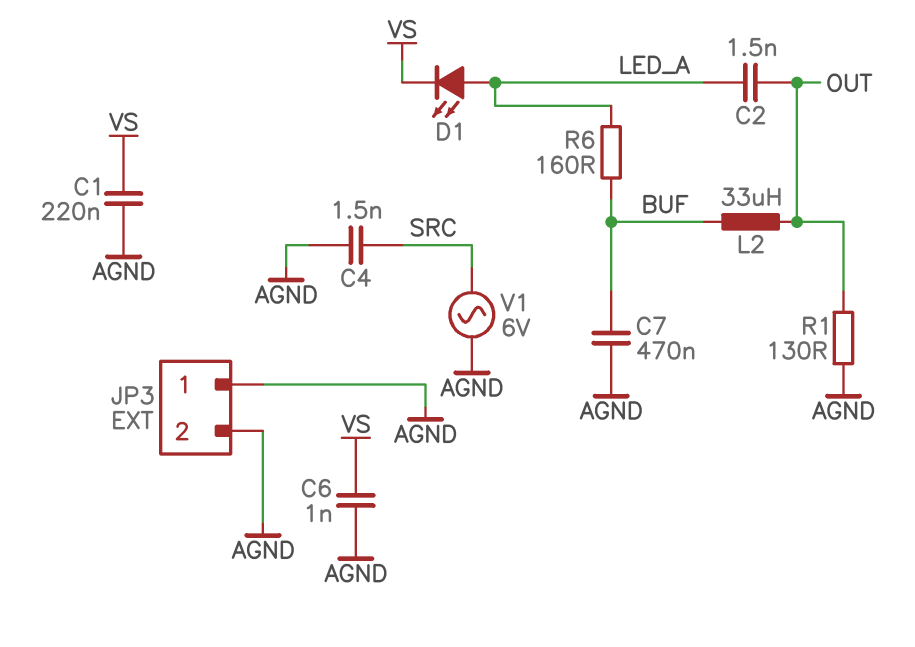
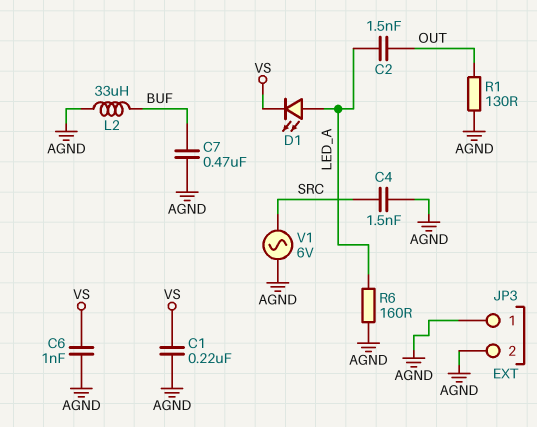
L2: 33uH (BUF, OUT) -> 33uH (AGND, BUF)
R6: 160 (BUF, LED_A) -> 160 (AGND, LED_A)

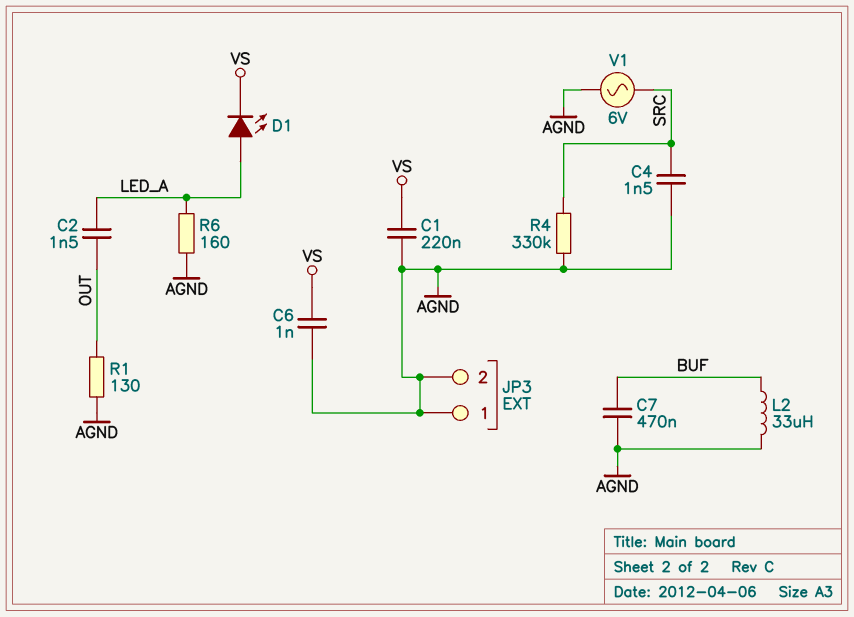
R4: none -> 330k (AGND, SRC)

